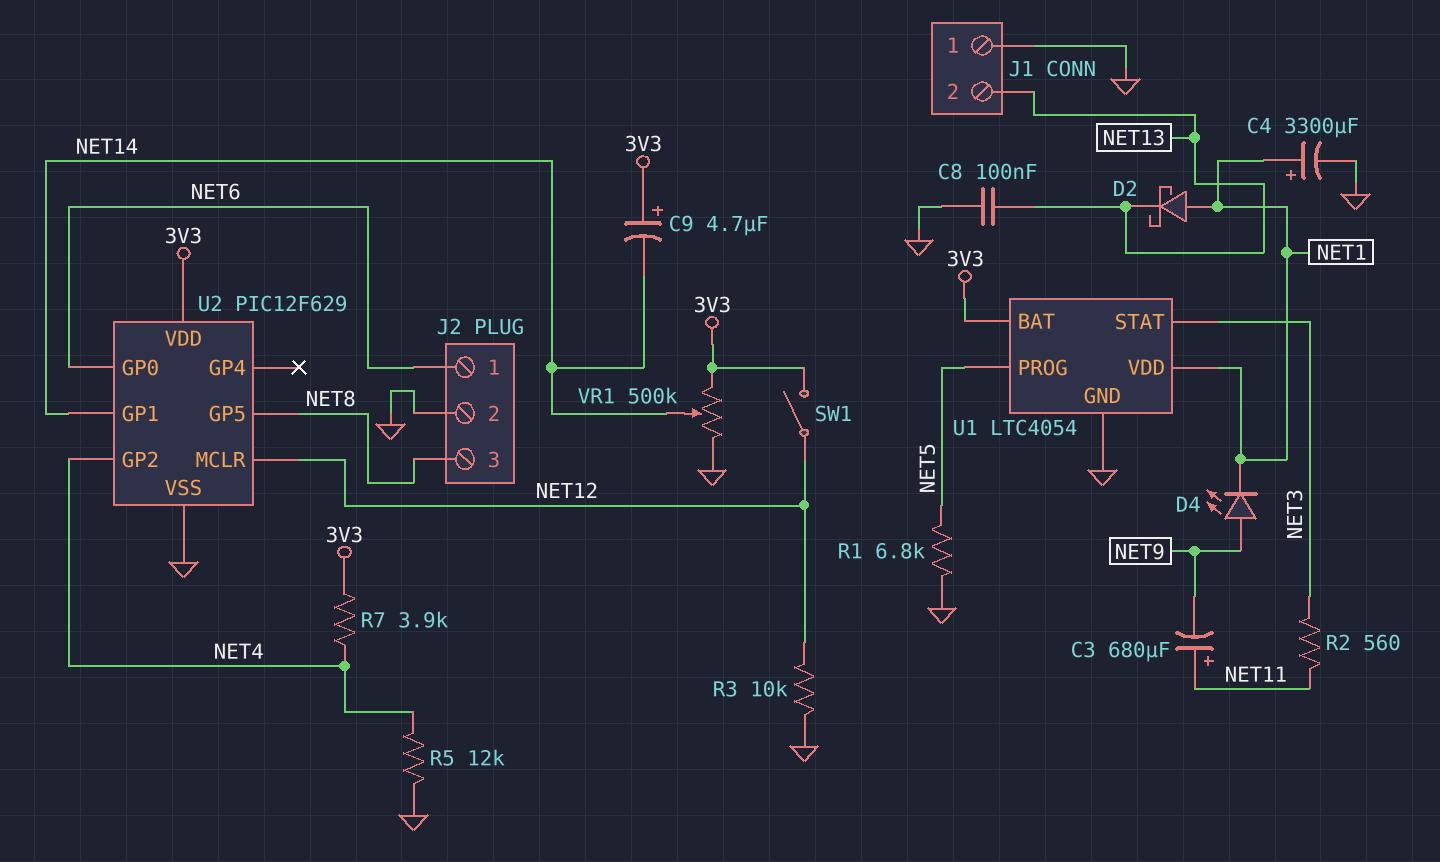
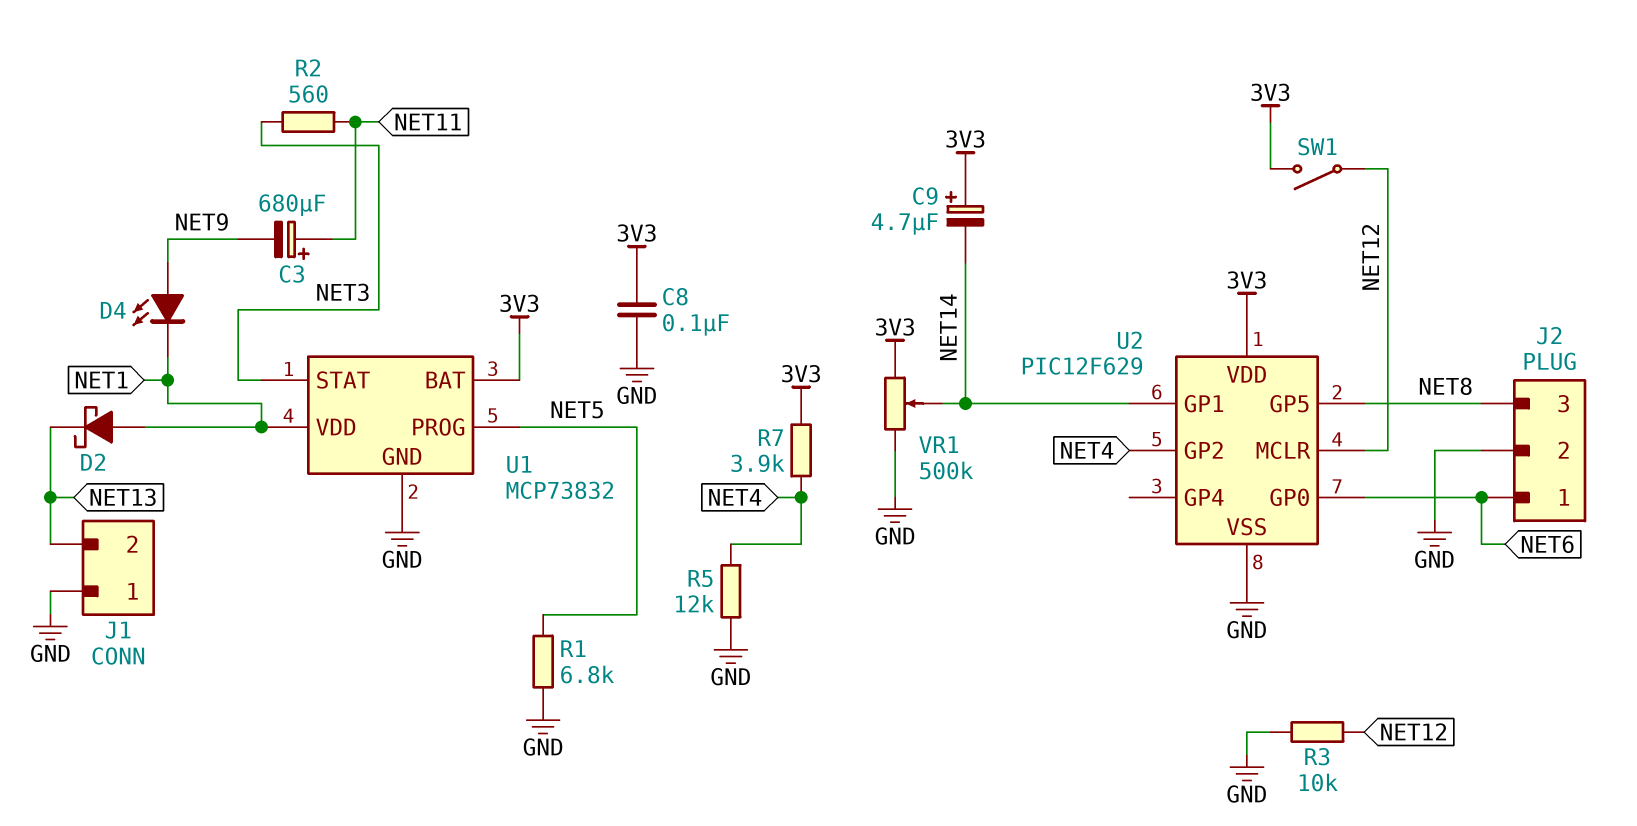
C4: 3300uF (plus NET1, minus GND) -> none
C8: 100nF (GND, NET13) -> 100nF (3V3, GND)
U1: LTC4054 -> MCP73832

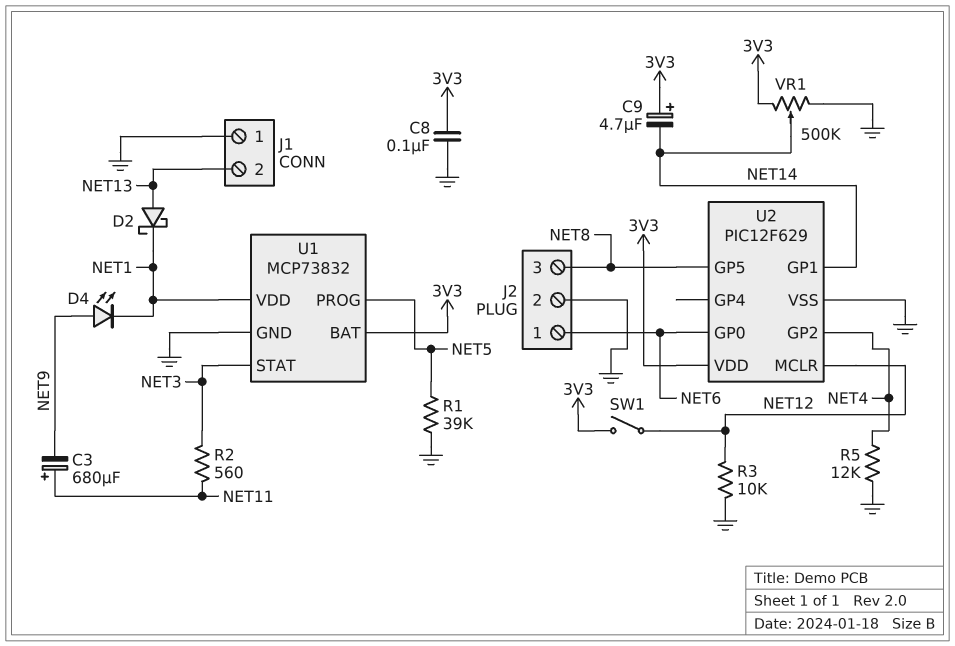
D2: schottky (A NET1, K NET13) -> schottky (A NET13, K NET1)
R1: 6.8k (GND, NET5) -> 39k (GND, NET5)
R7: 3.9k (3V3, NET4) -> none

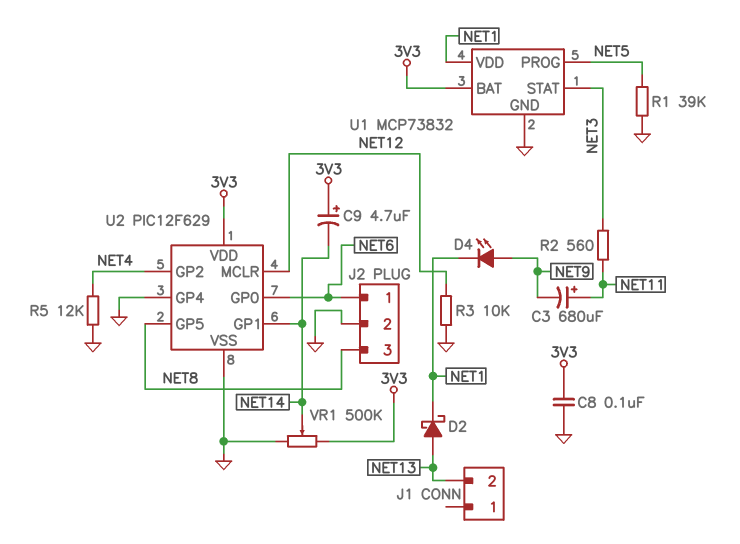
J1 pin 1: GND -> none
SW1: switch (3V3, NET12) -> none
U2 pin GP4: none -> GND

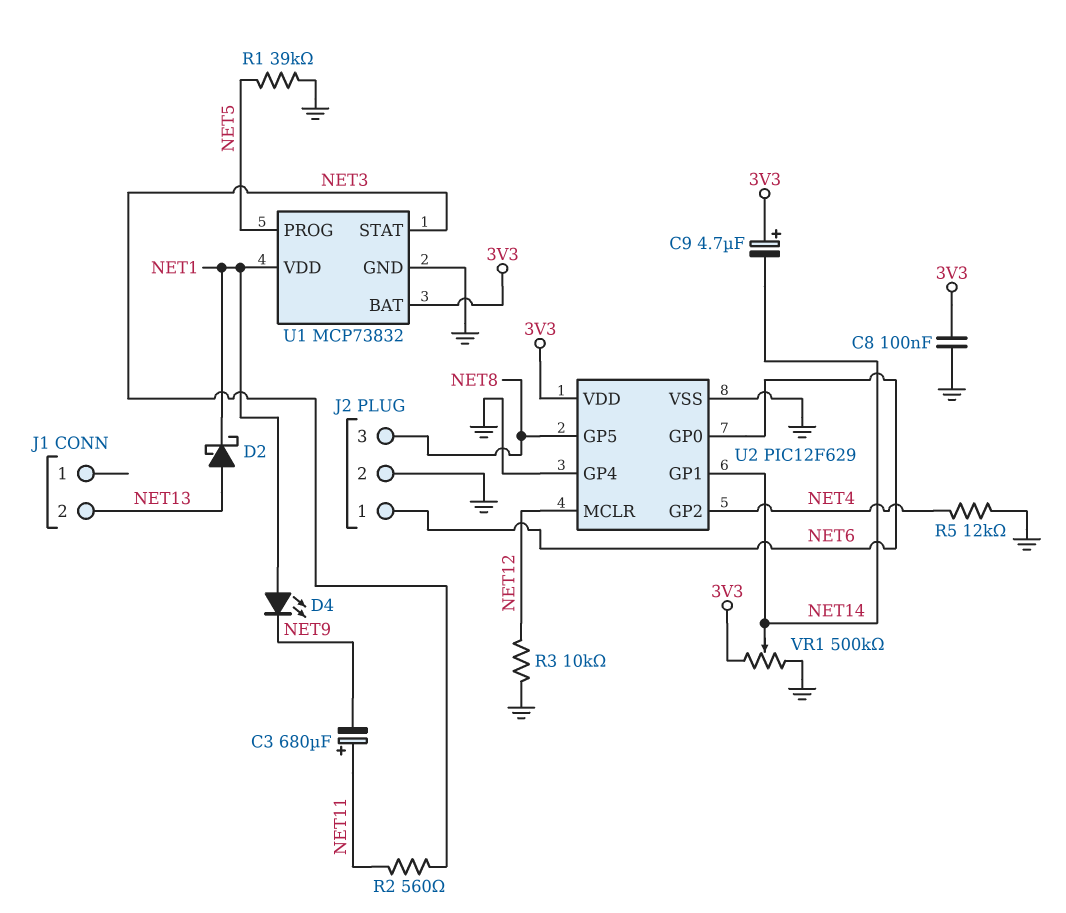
D4: LED (A NET9, K NET1) -> LED (A NET1, K NET9)

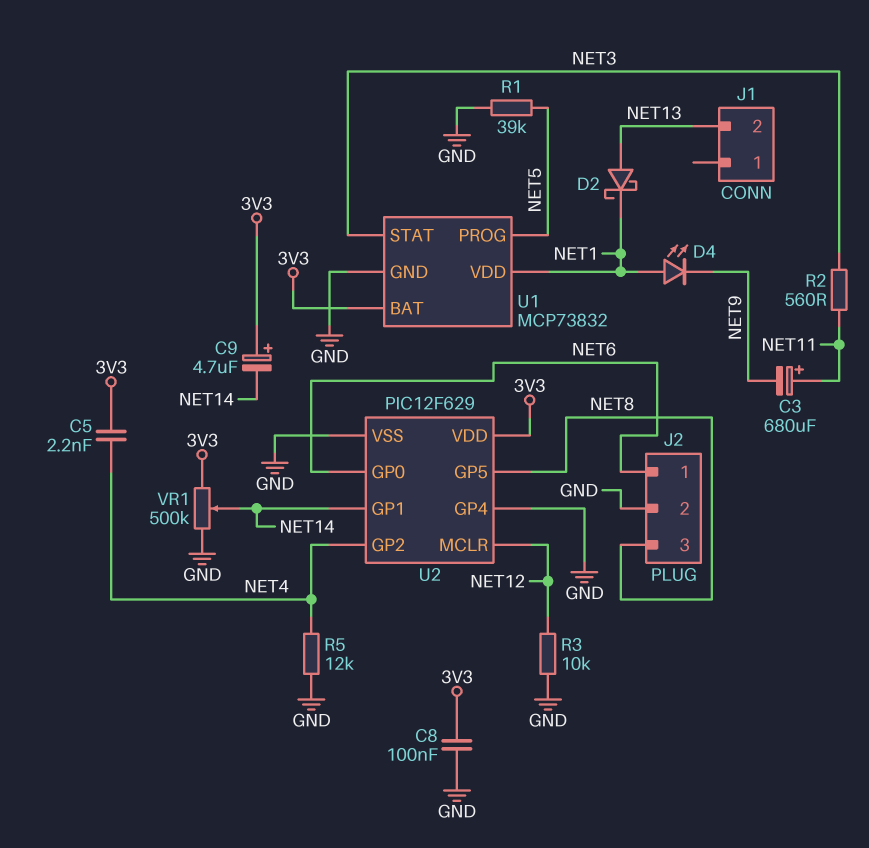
C5: none -> 2.2nF (3V3, NET4)

